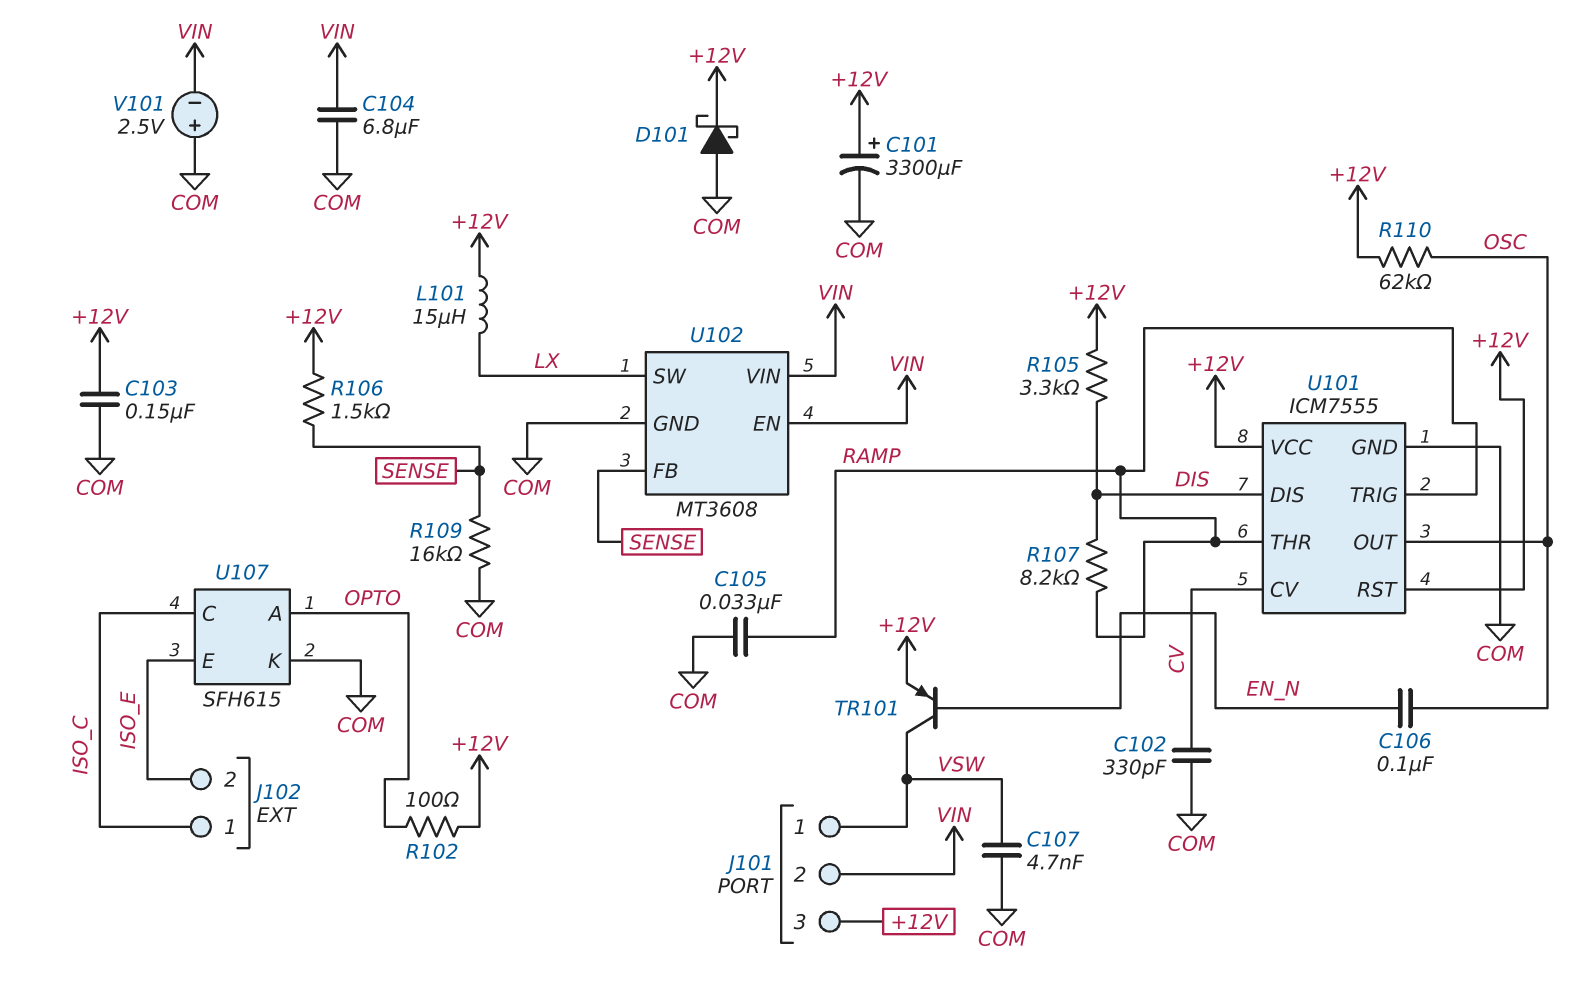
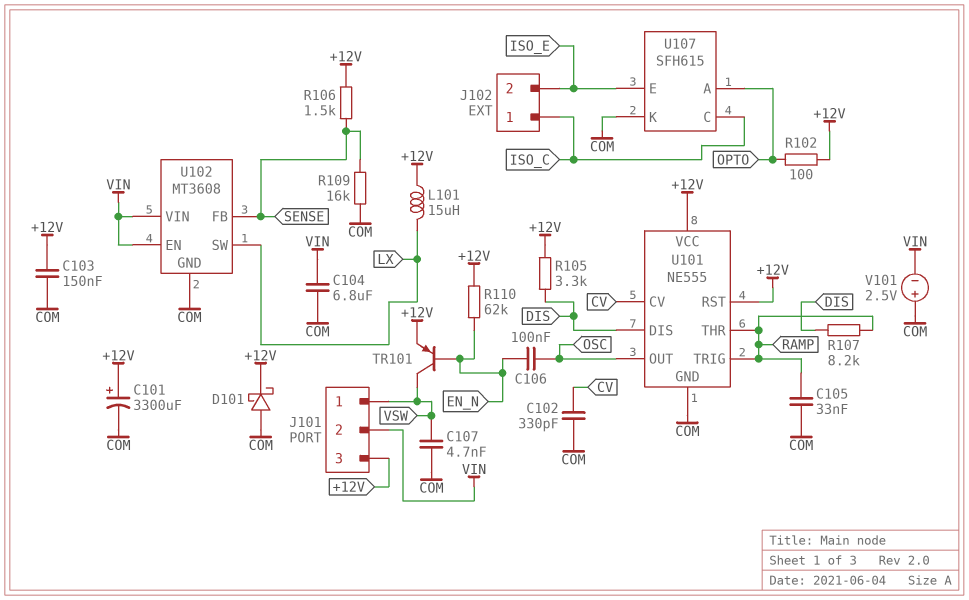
R110: 62k (+12V, OSC) -> 62k (+12V, EN_N)
U101: ICM7555 -> NE555

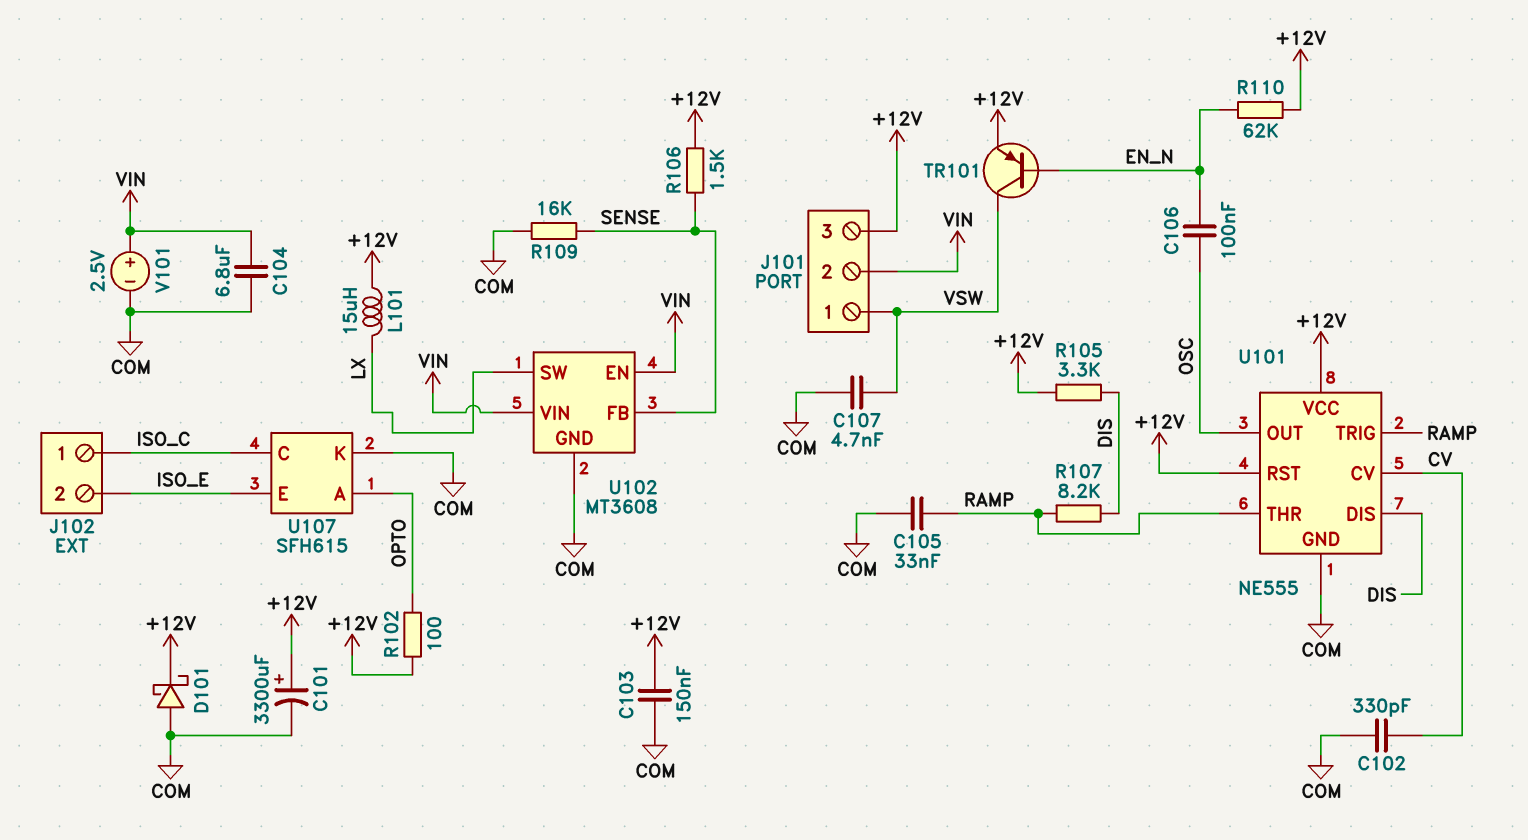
V101: 2.5V (plus COM, minus VIN) -> 2.5V (plus VIN, minus COM)

